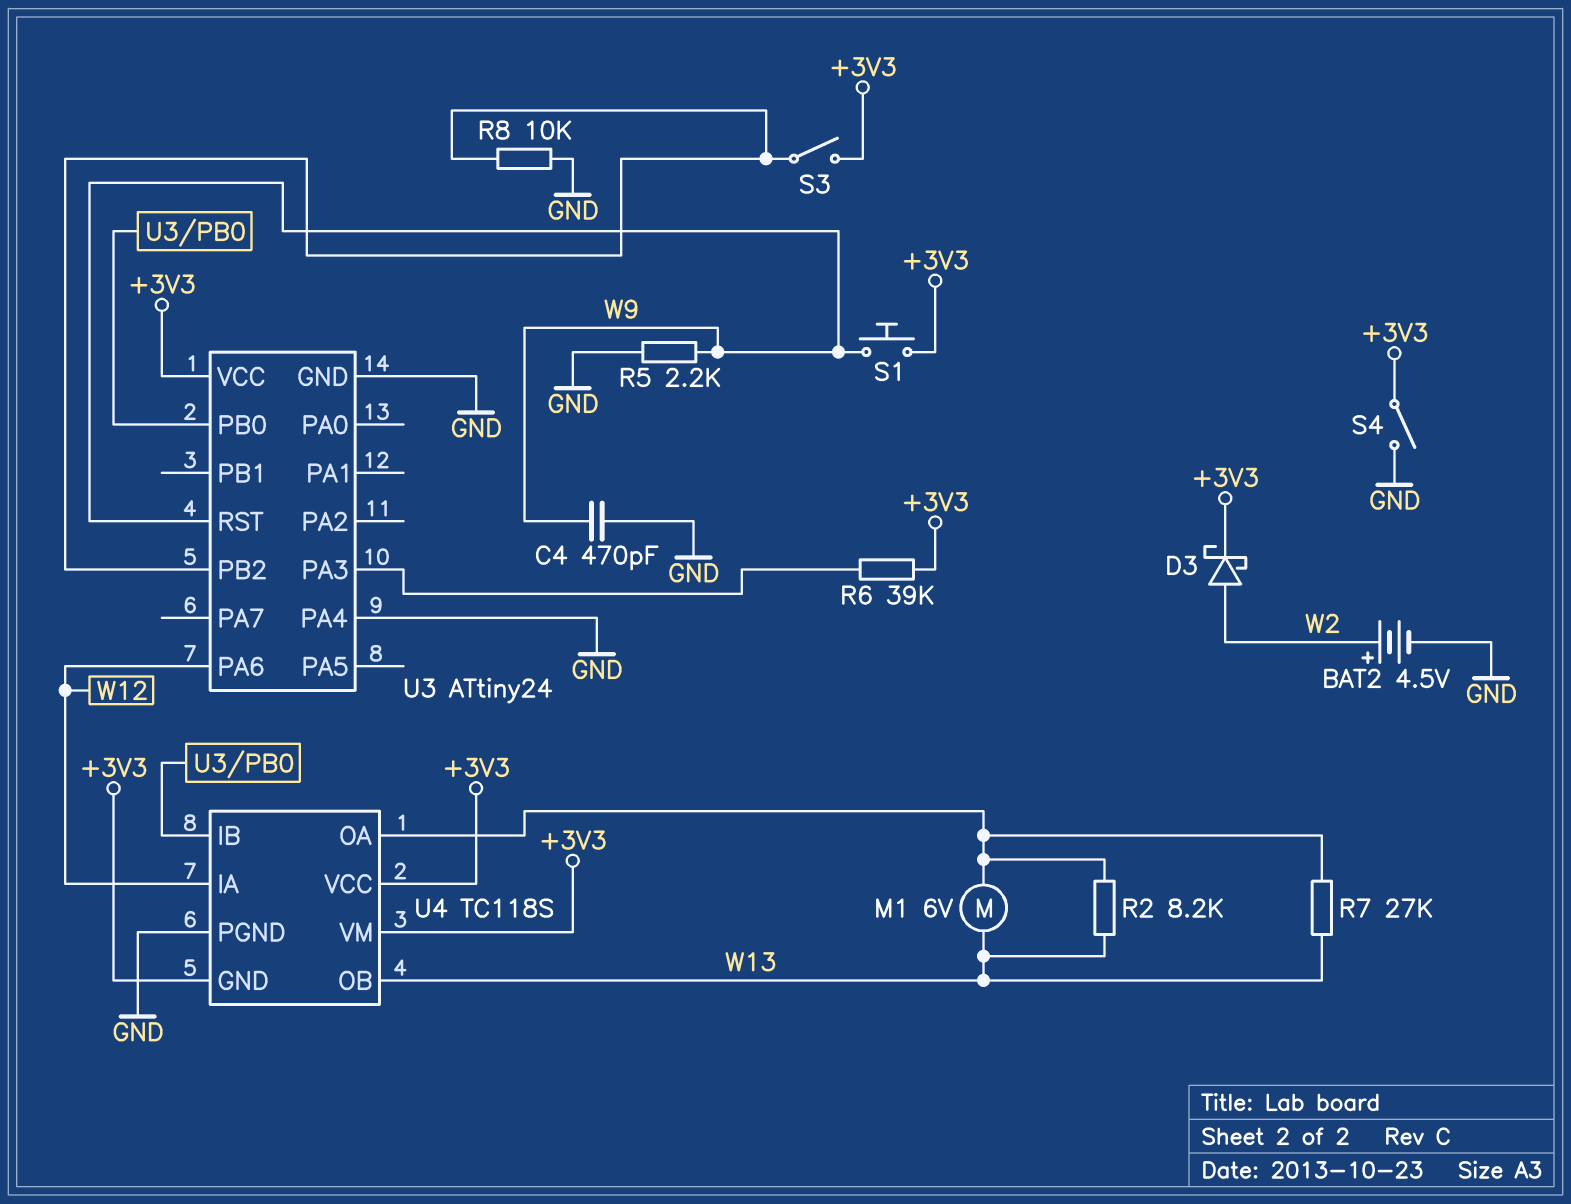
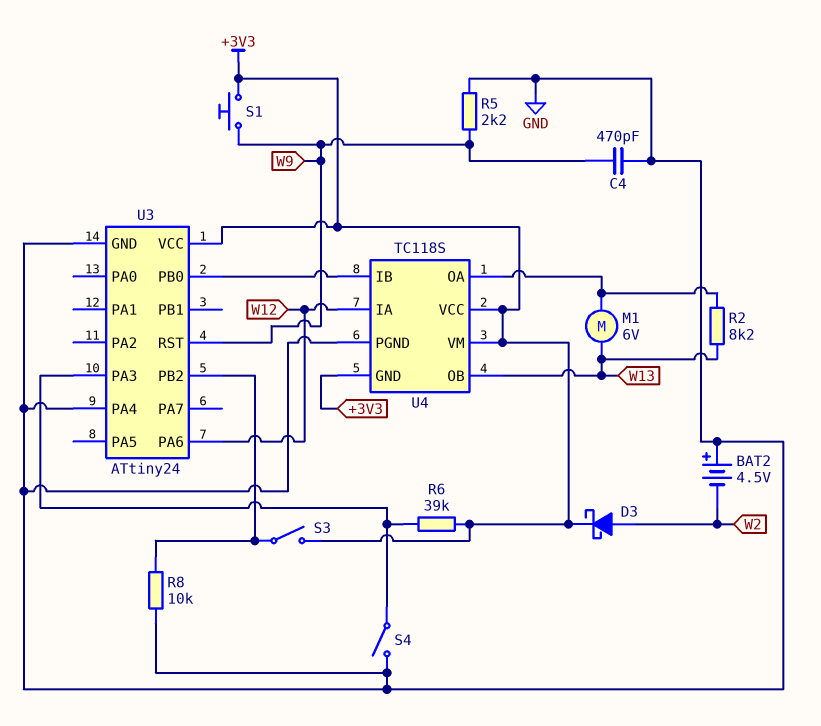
BAT2: 4.5V (plus W2, minus GND) -> 4.5V (plus GND, minus W2)
R7: 27k (U4/OA, W13) -> none
S4: switch (+3V3, GND) -> switch (GND, U3/PA3)

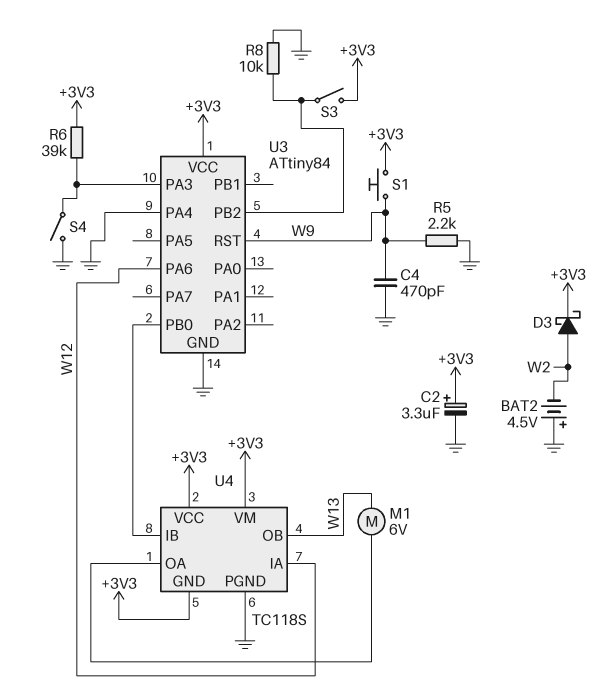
C2: none -> 3.3uF (plus +3V3, minus GND)
R2: 8.2k (U4/OA, W13) -> none
U3: ATtiny24 -> ATtiny84

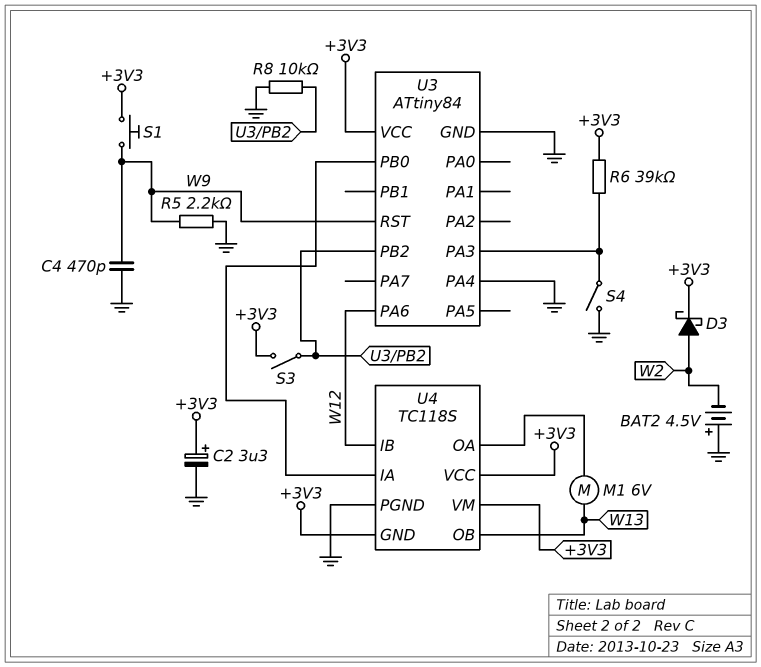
U4 pin IA: W12 -> U3/PB0
U4 pin IB: U3/PB0 -> W12

